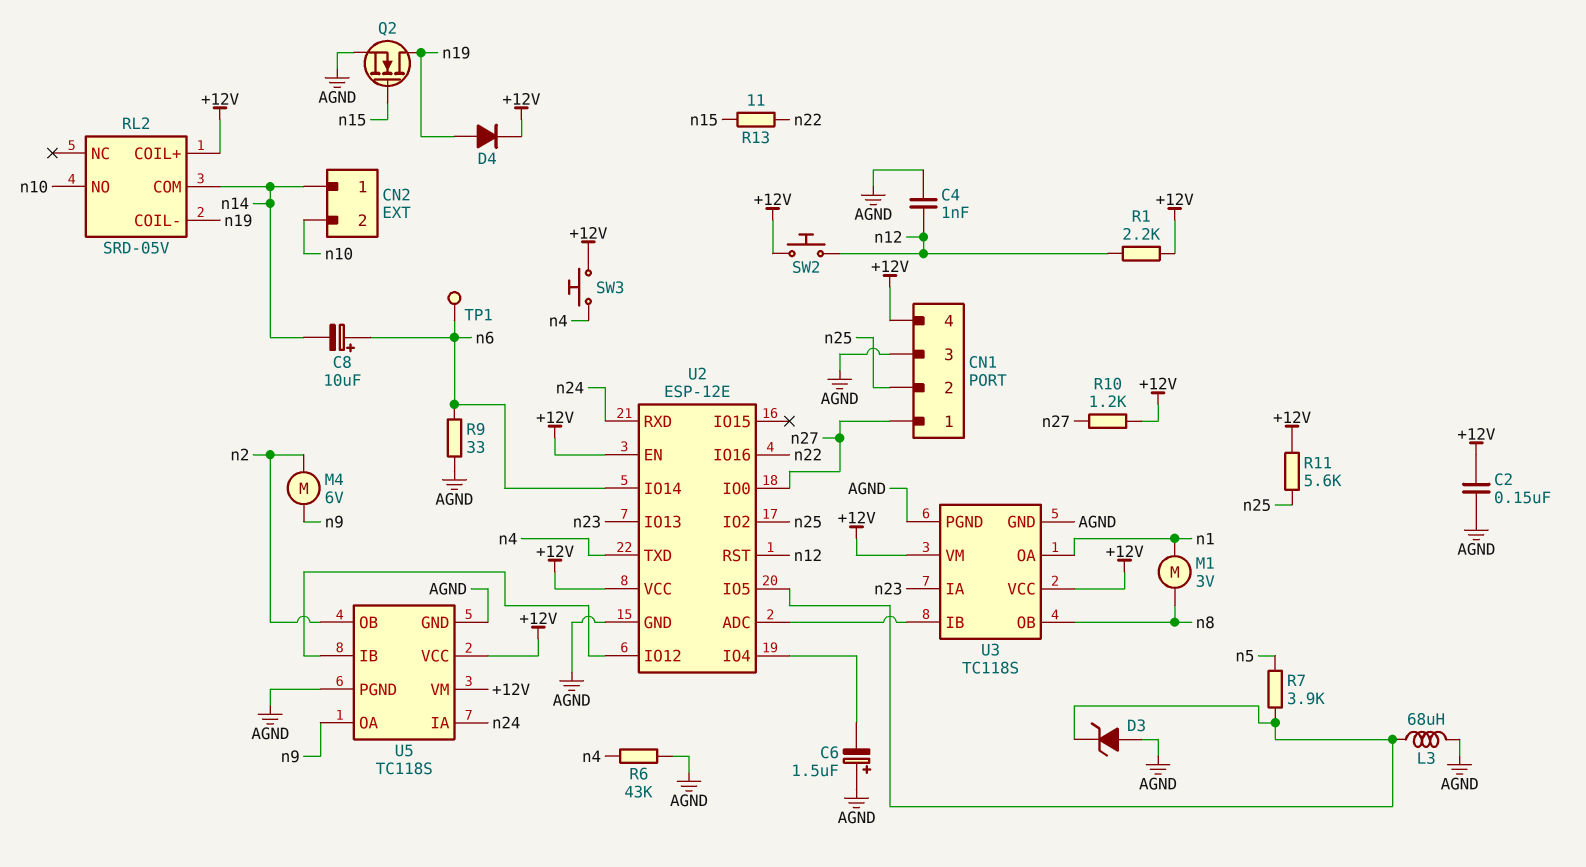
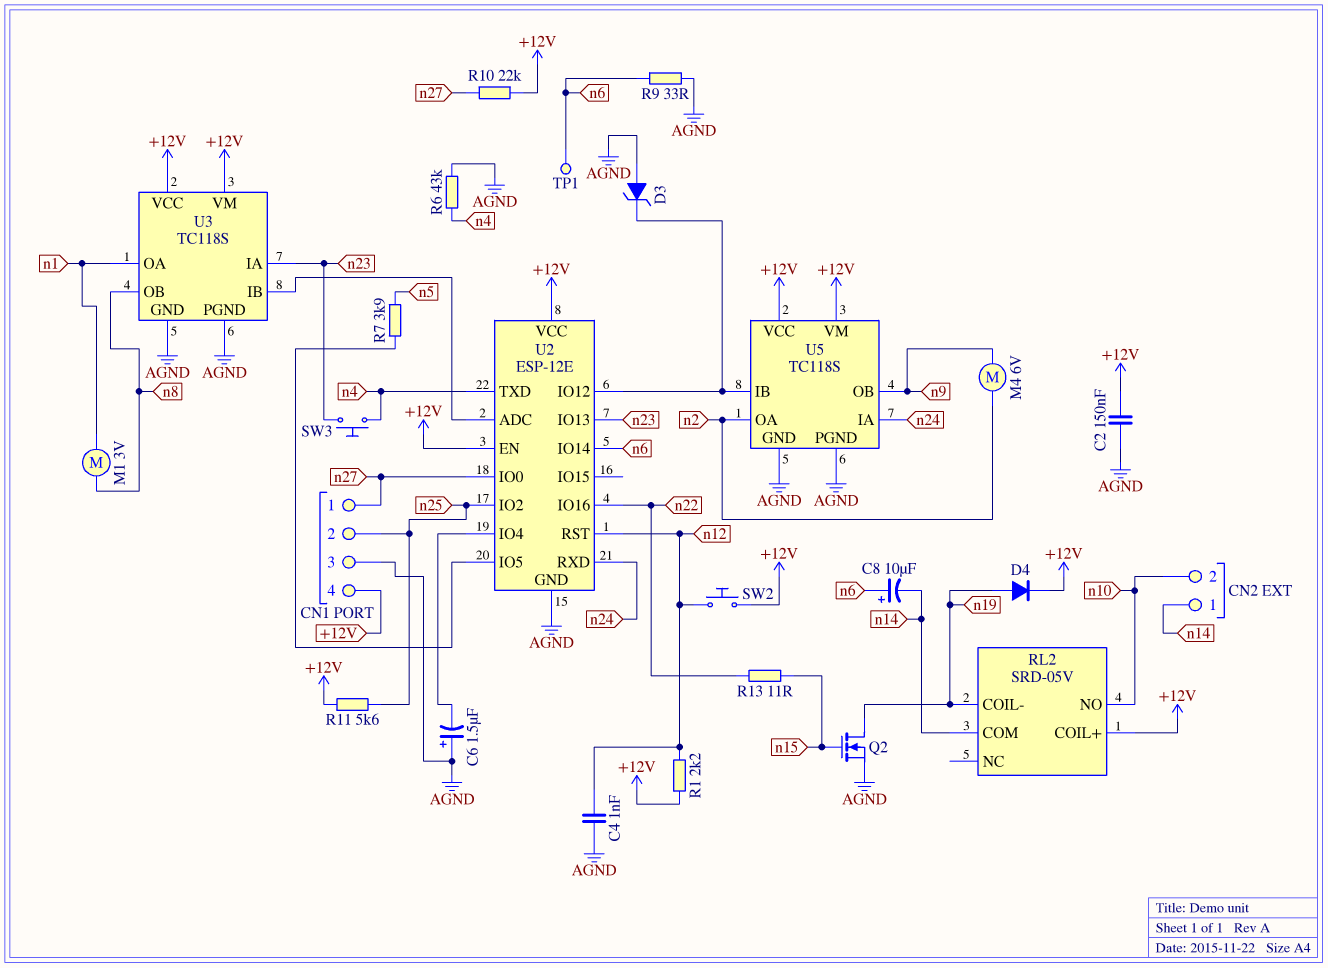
D3: zener (A AGND, K U2/IO5) -> zener (A AGND, K U2/IO12)
L3: 68uH (AGND, U2/IO5) -> none
R10: 1.2k (+12V, n27) -> 22k (+12V, n27)
SW3: button (+12V, n4) -> button (n4, n23)
U5 pin OA: n9 -> n2
U5 pin OB: n2 -> n9

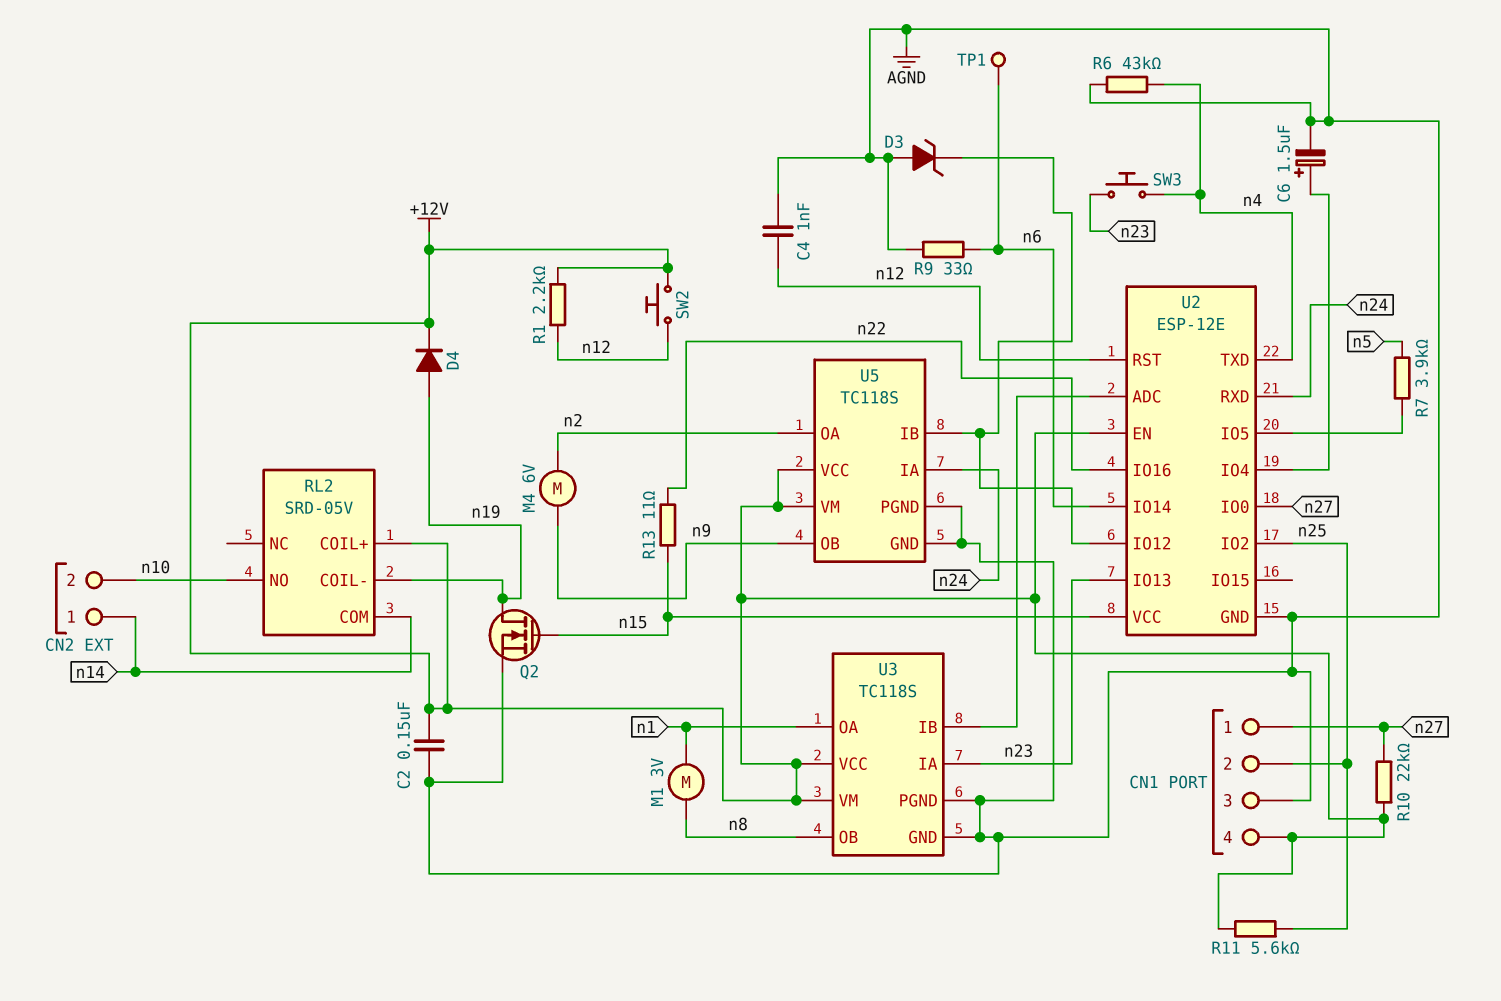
C6: 1.5uF (plus AGND, minus U2/IO4) -> 1.5uF (plus U2/IO4, minus AGND)
C8: 10uF (plus n6, minus n14) -> none
U2 pin VCC: +12V -> n15

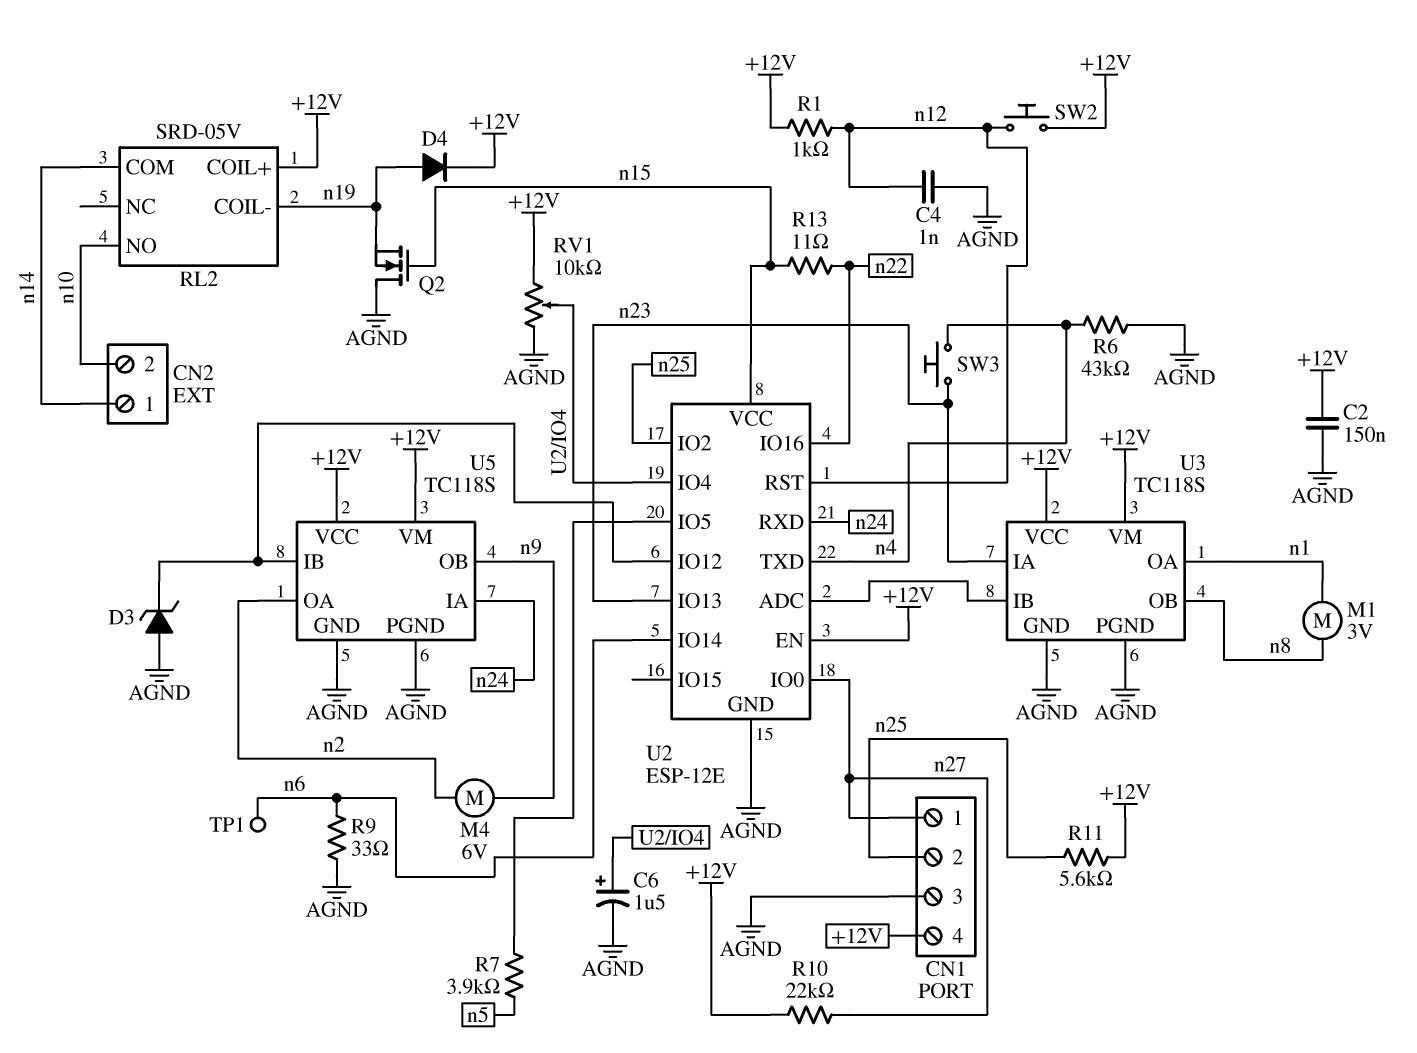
Q2: NMOS (G n15, D n19, S AGND) -> NMOS (G n15, D AGND, S n19)
R1: 2.2k (+12V, n12) -> 1k (+12V, n12)
RV1: none -> 10k (+12V, AGND, wiper U2/IO4)

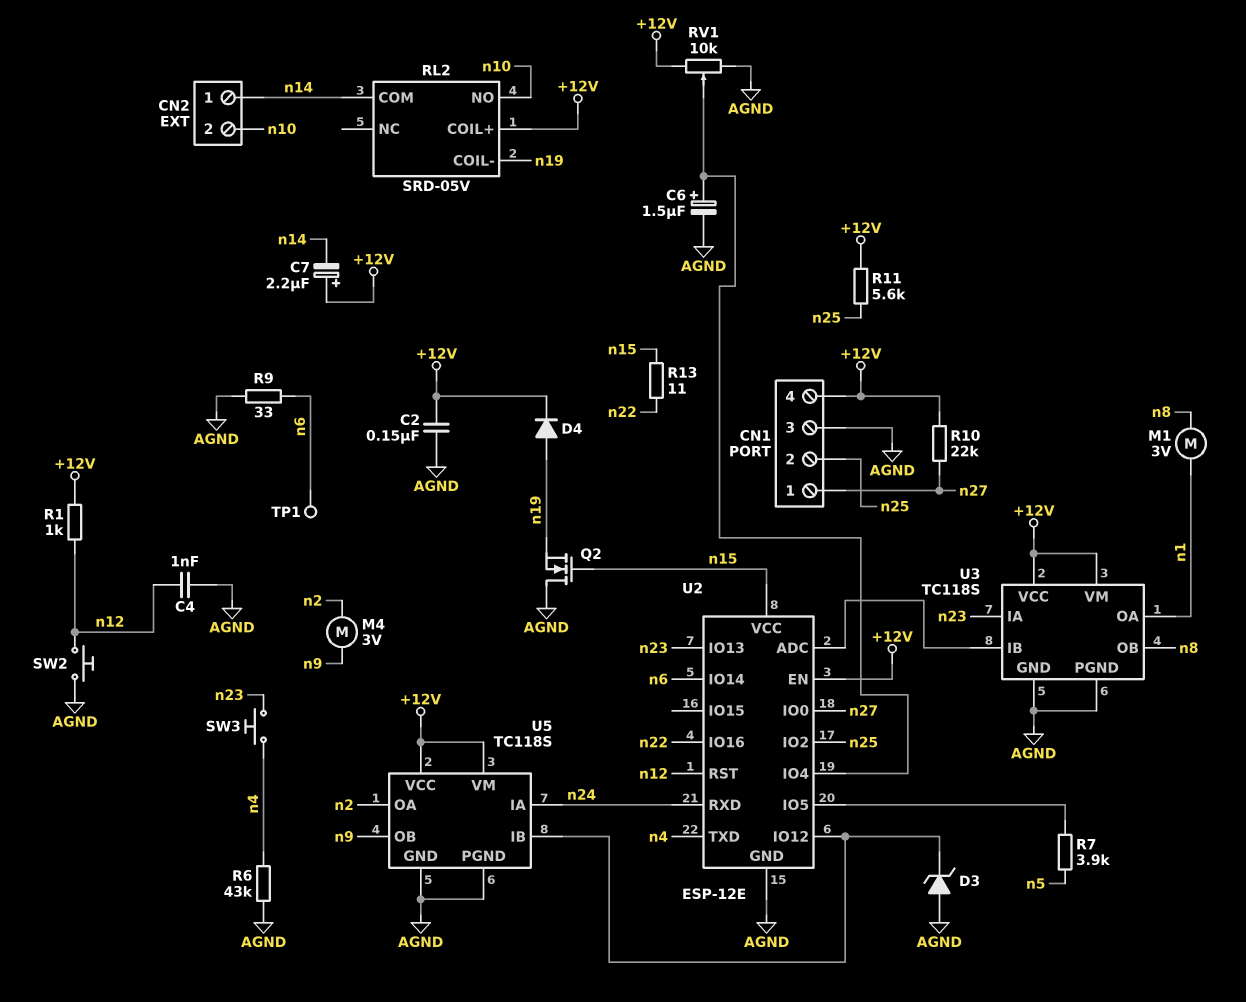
C7: none -> 2.2uF (plus +12V, minus n14)
M4: motor 6V (n2, n9) -> motor 3V (n2, n9)
SW2: button (+12V, n12) -> button (AGND, n12)

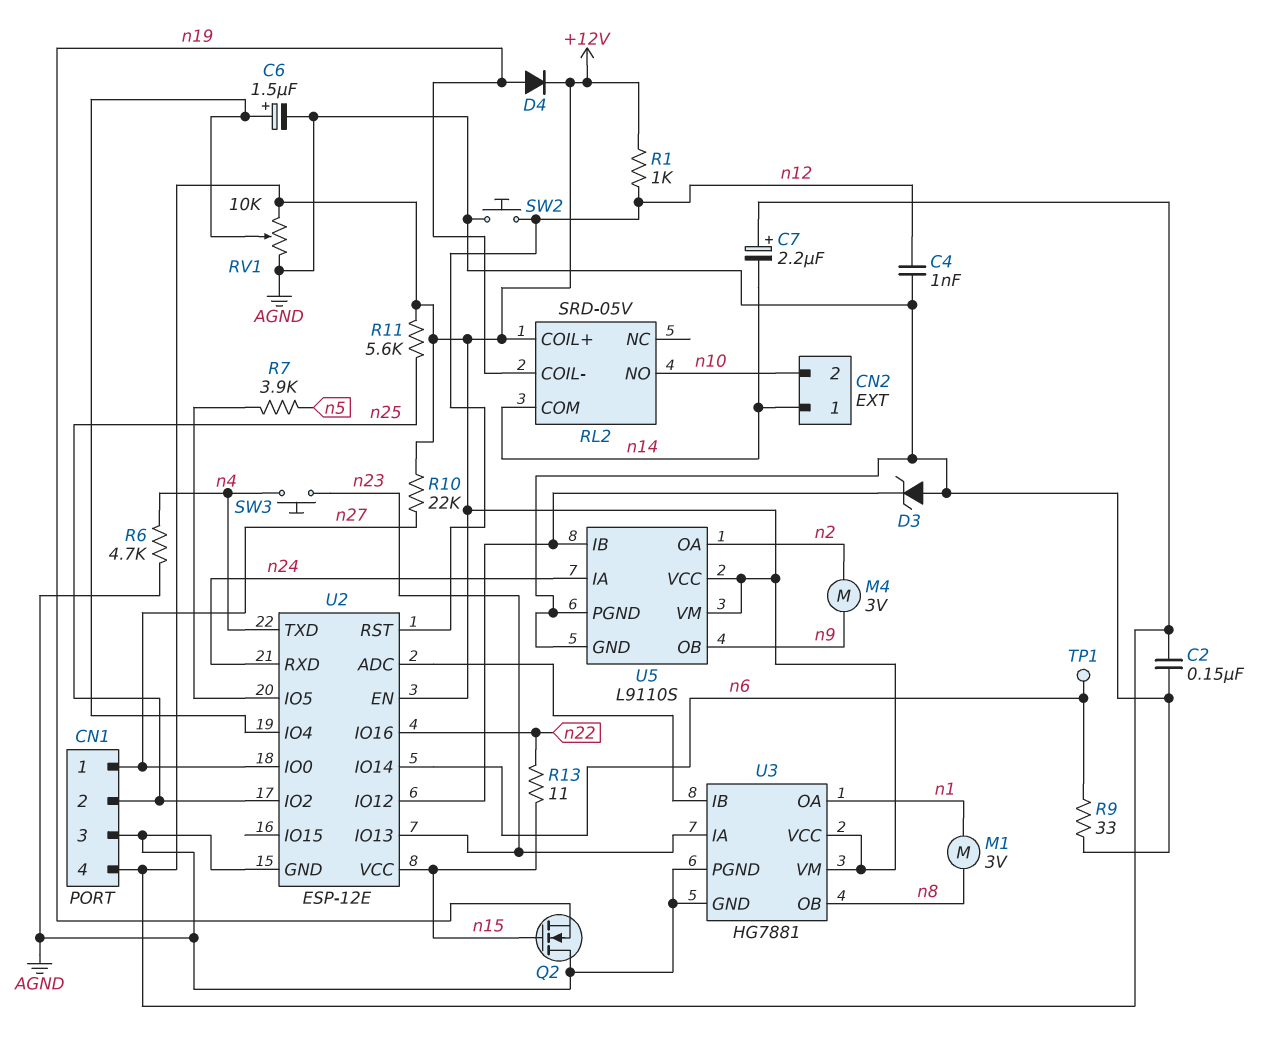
R6: 43k (AGND, n4) -> 4.7k (AGND, n4)
U3: TC118S -> HG7881
U5: TC118S -> L9110S

